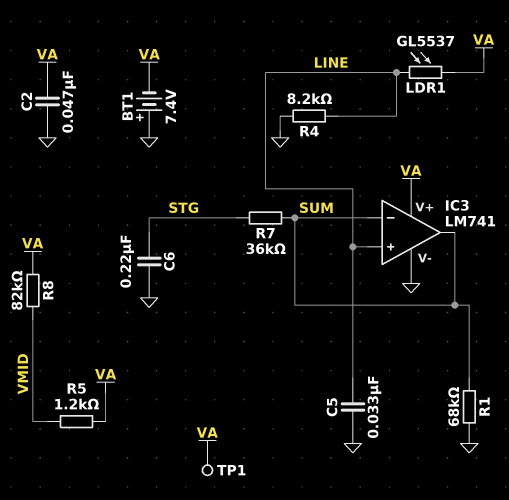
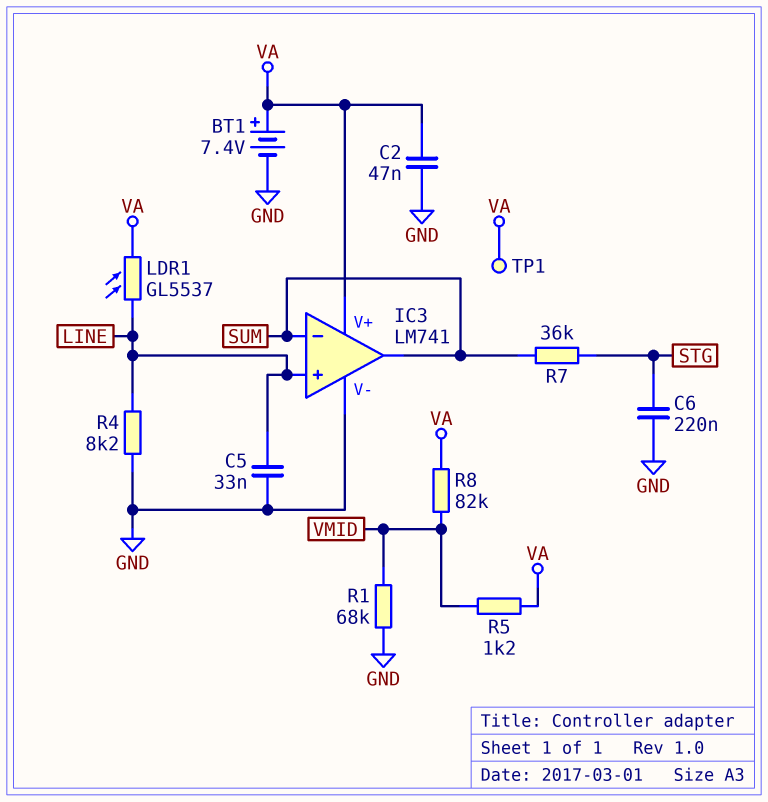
BT1: 7.4V (plus GND, minus VA) -> 7.4V (plus VA, minus GND)
R1: 68k (GND, SUM) -> 68k (GND, VMID)

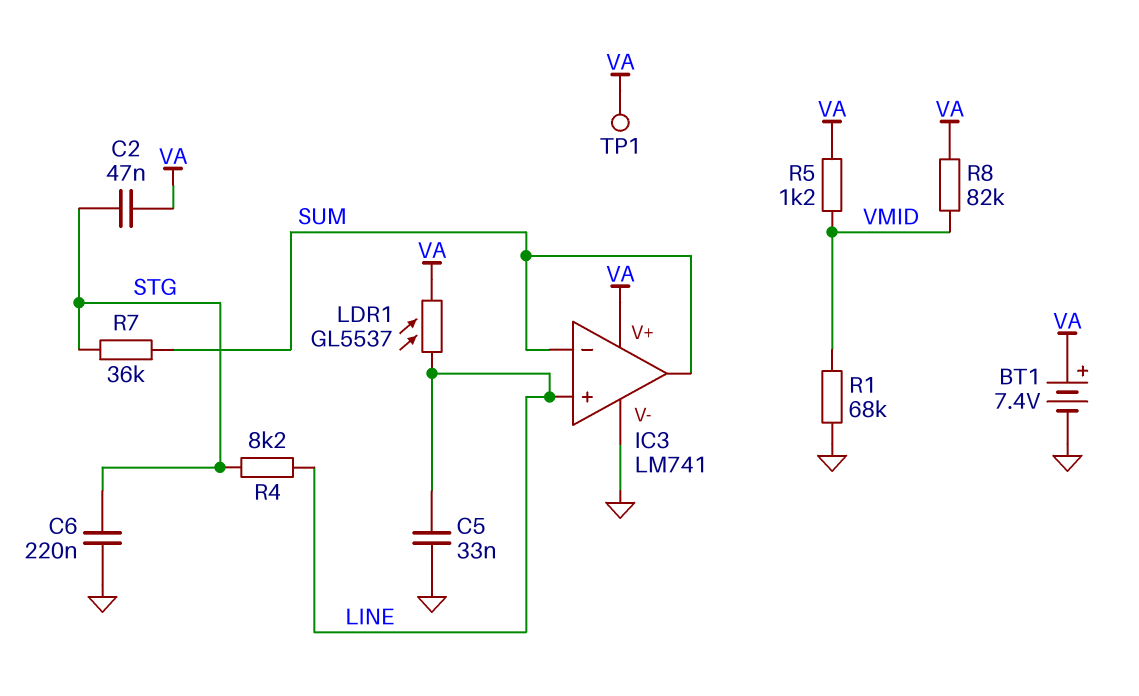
C2: 47nF (GND, VA) -> 47nF (STG, VA)
R4: 8.2k (GND, LINE) -> 8.2k (LINE, STG)

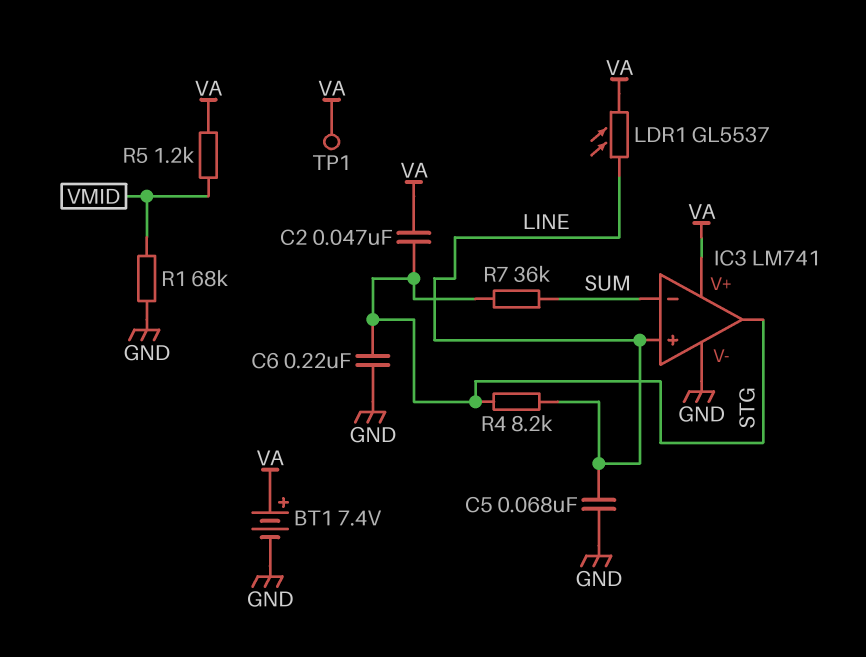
C5: 33nF (GND, LINE) -> 68nF (GND, LINE)
IC3 pin out: SUM -> STG
R8: 82k (VA, VMID) -> none

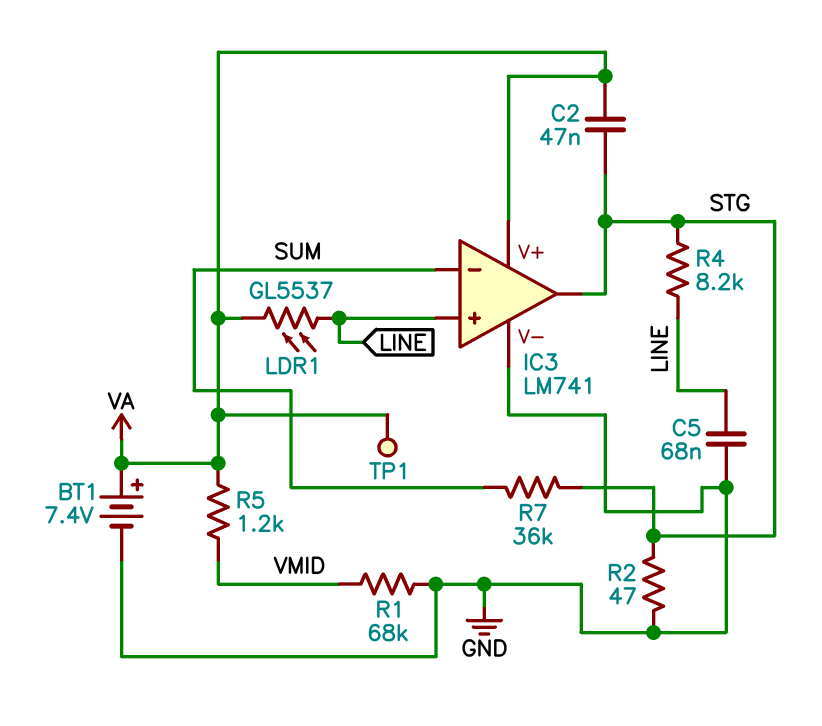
C6: 220nF (GND, STG) -> none
R2: none -> 47 (GND, STG)

